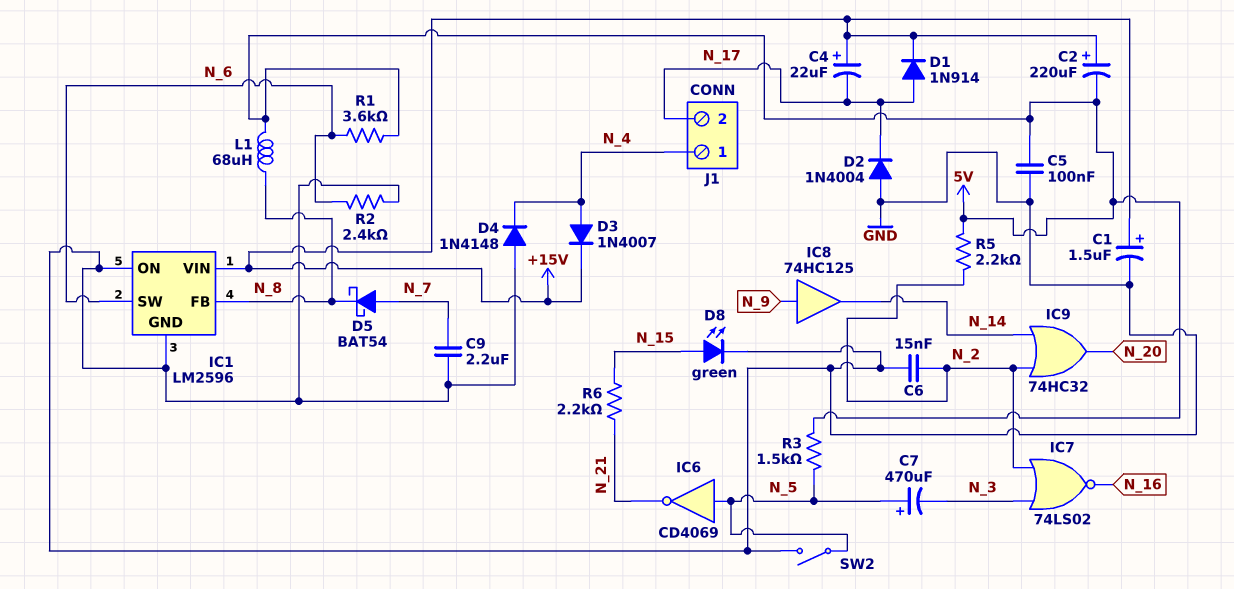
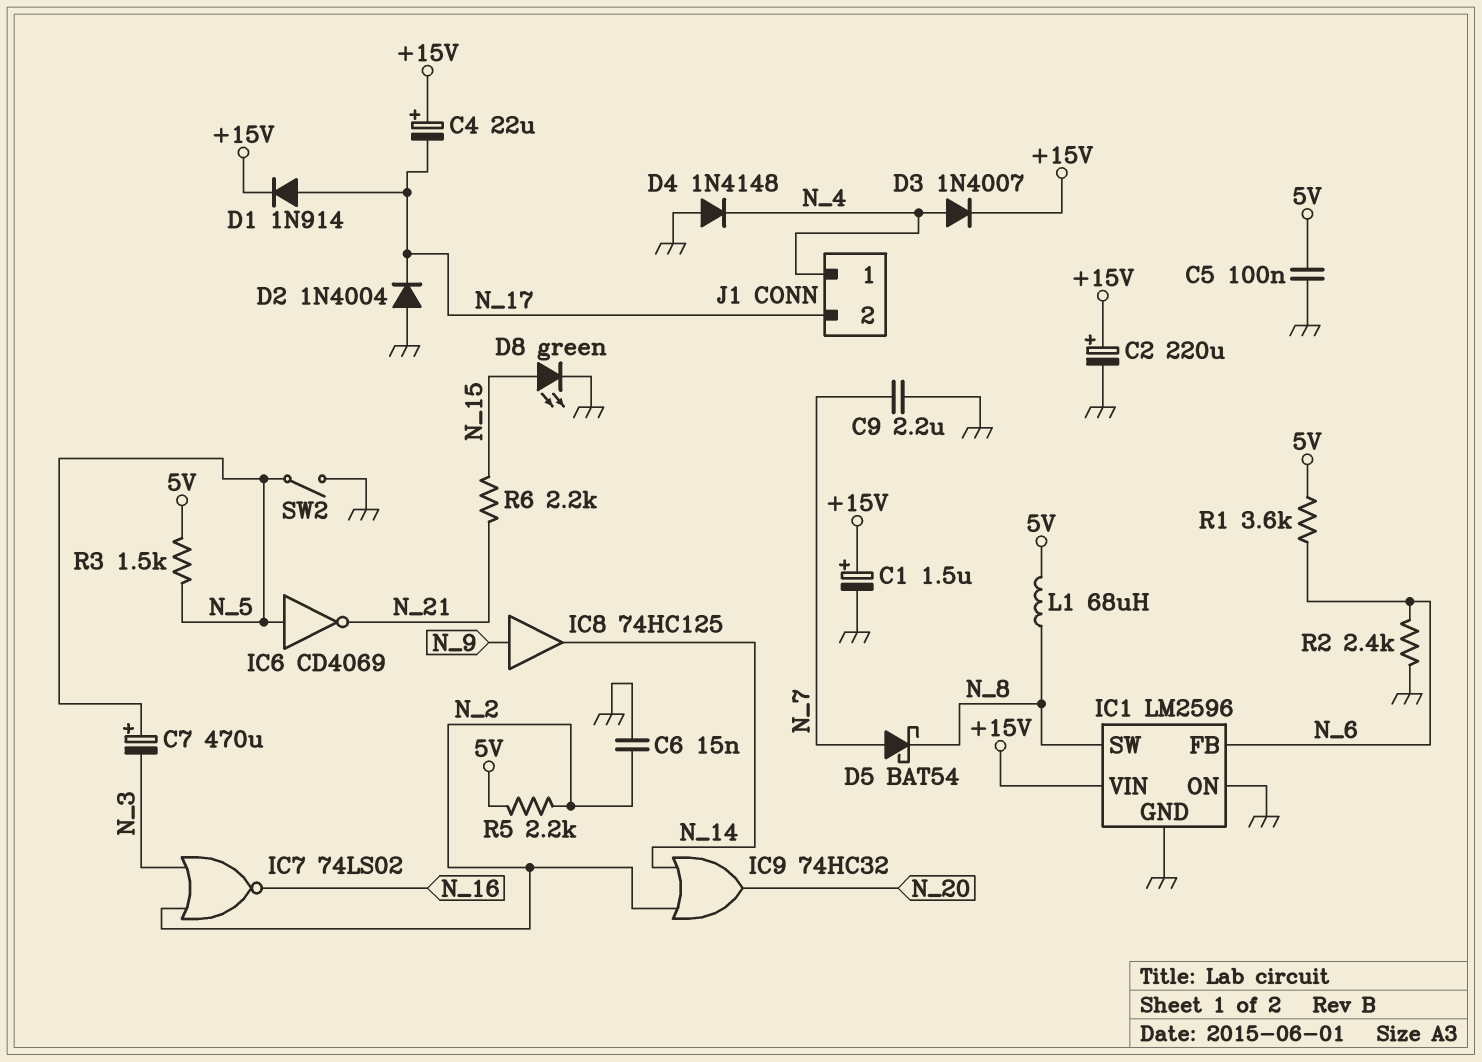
C2: 220uF (plus +15V, minus 5V) -> 220uF (plus +15V, minus GND)
IC1 pin FB: N_8 -> N_6
IC1 pin SW: N_6 -> N_8

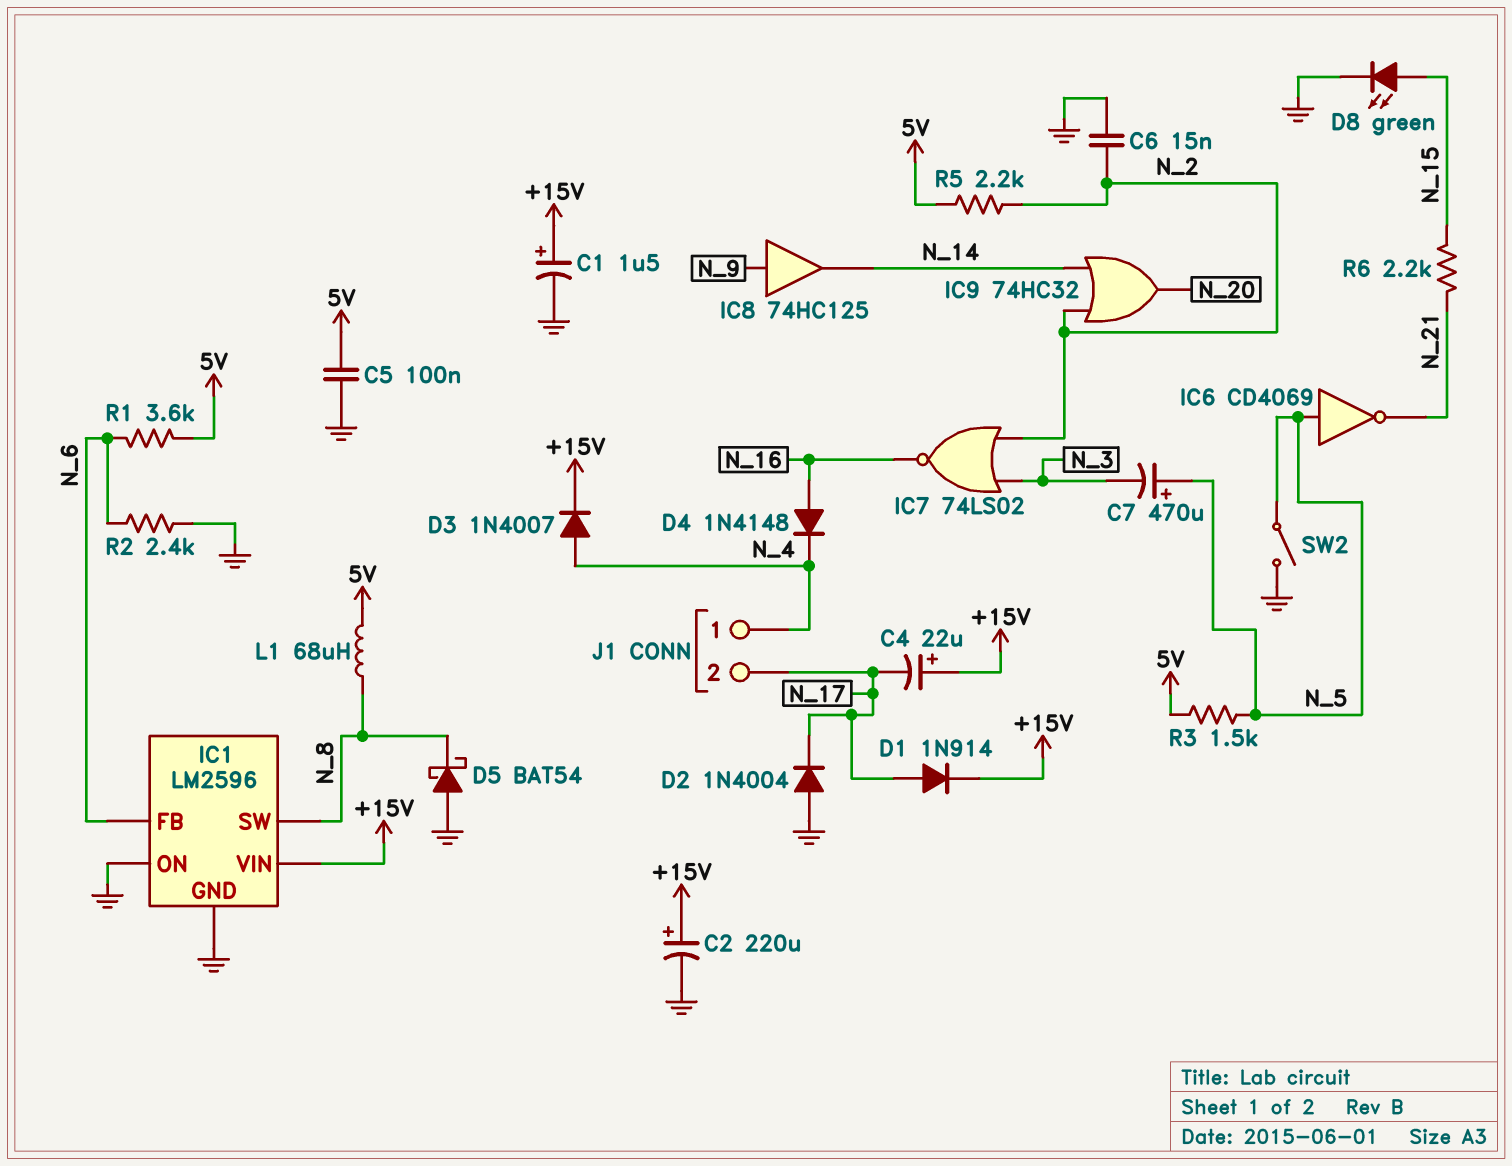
C9: 2.2uF (GND, N_7) -> none
D4: diode 1N4148 (A GND, K N_4) -> diode 1N4148 (A N_16, K N_4)
D5: schottky BAT54 (A N_7, K N_8) -> schottky BAT54 (A GND, K N_8)

